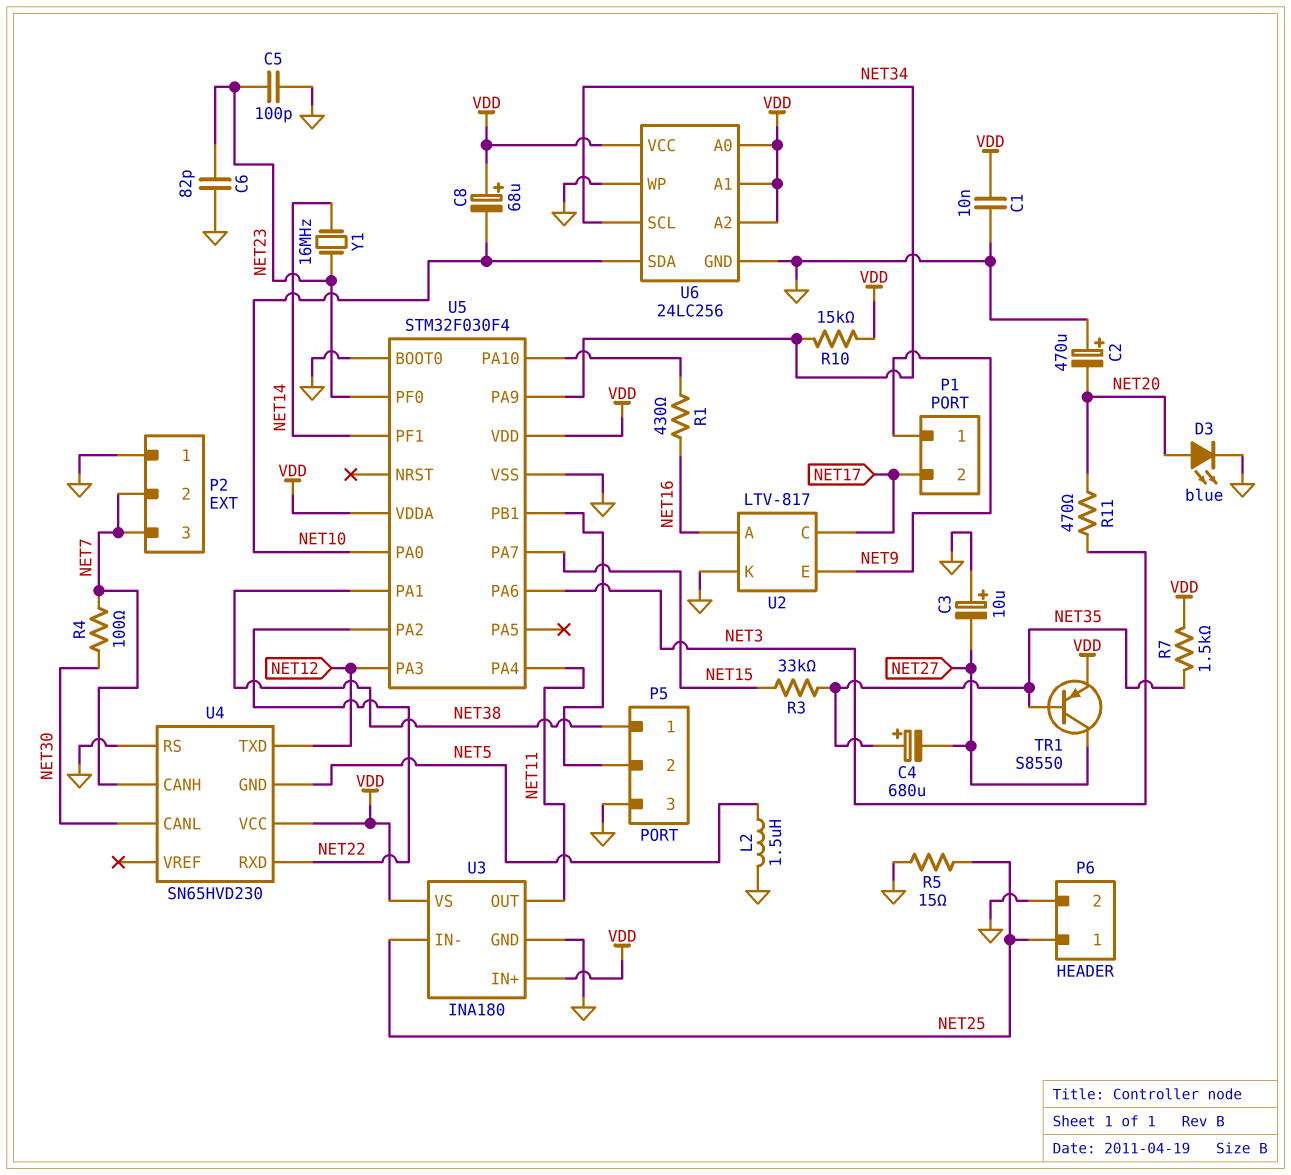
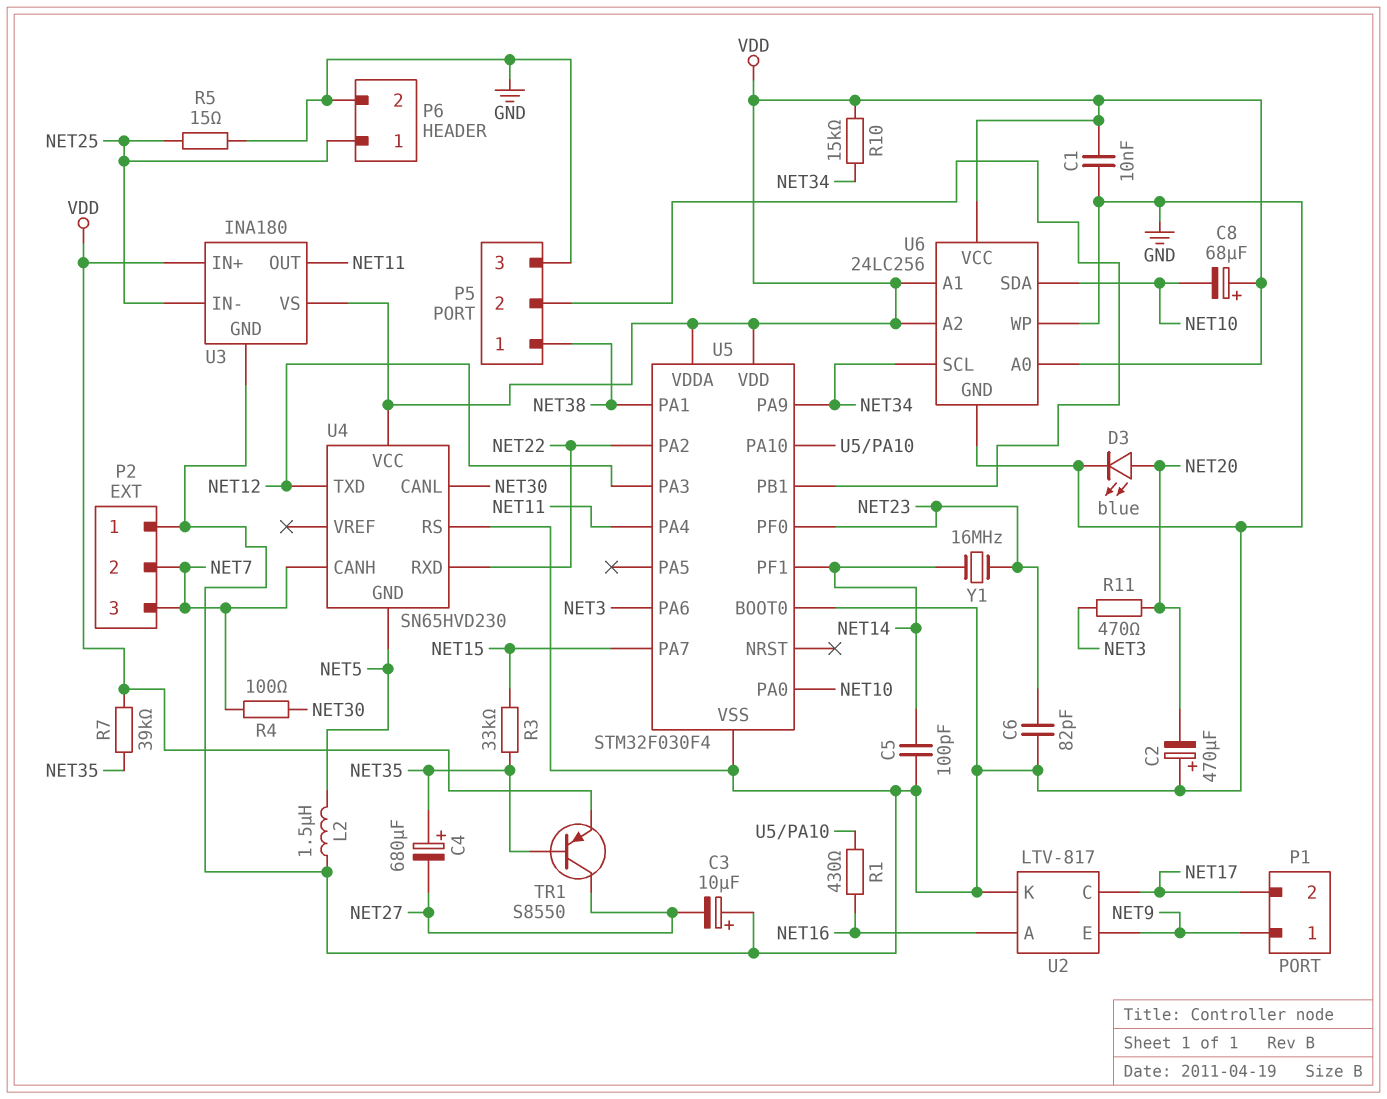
C5: 100pF (GND, NET23) -> 100pF (GND, NET14)
R7: 1.5k (NET35, VDD) -> 39k (NET35, VDD)

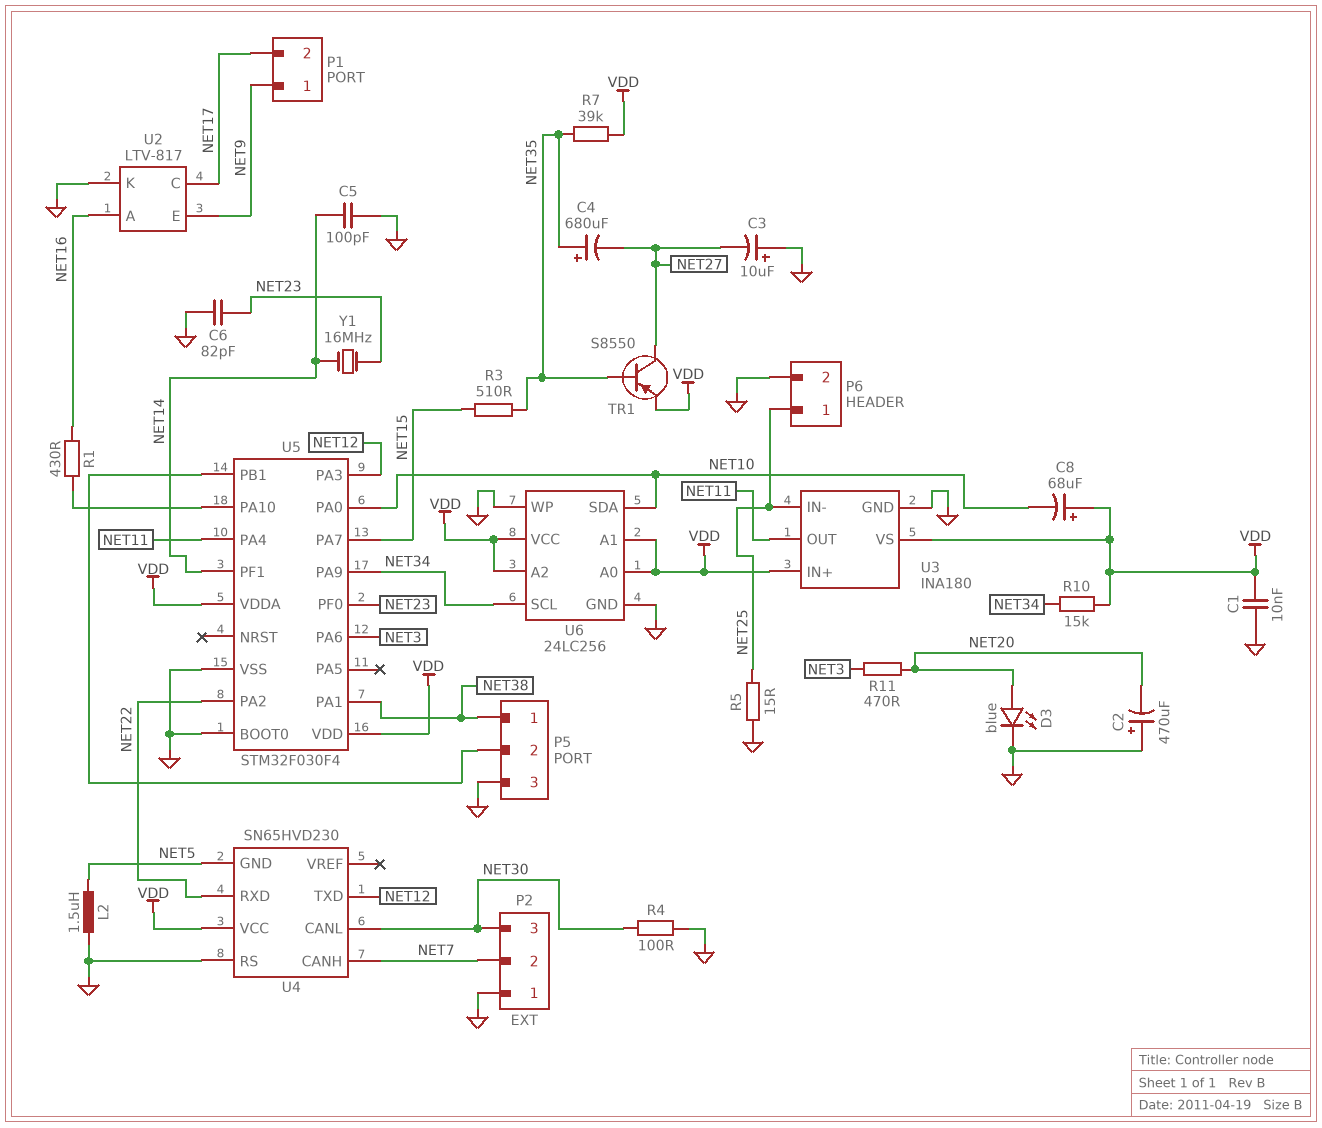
P2 pin 3: NET7 -> NET30
R3: 33k (NET15, NET35) -> 510 (NET15, NET35)
R4: 100 (NET7, NET30) -> 100 (GND, NET30)

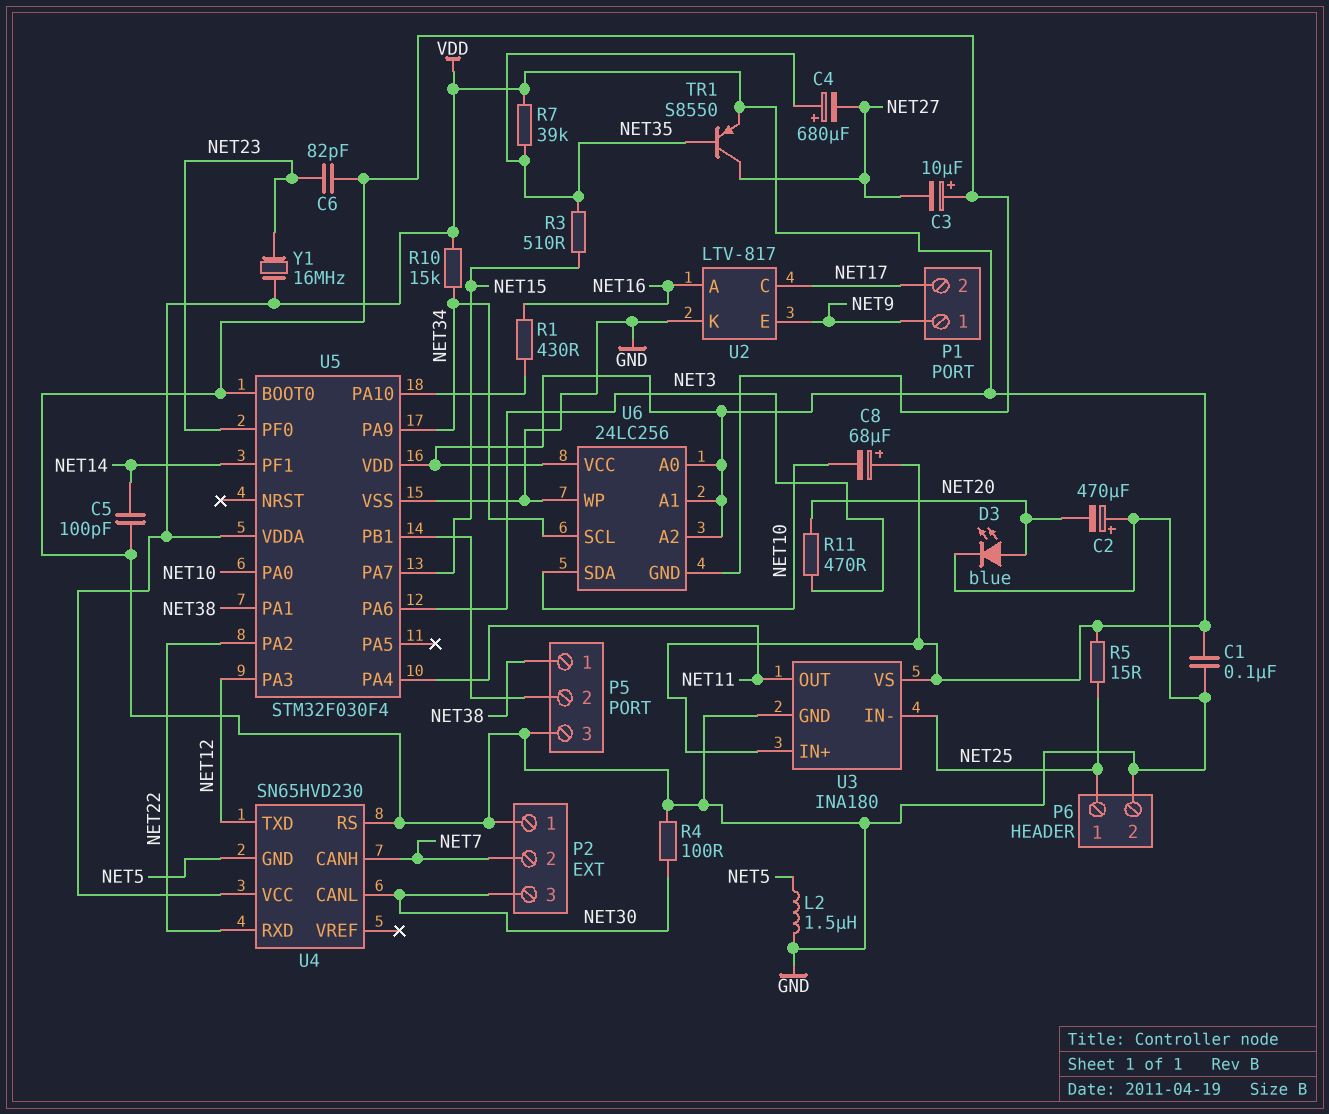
C1: 10nF (GND, VDD) -> 100nF (GND, VDD)
R5: 15 (GND, NET25) -> 15 (NET25, VDD)
Y1: 16MHz (NET14, NET23) -> 16MHz (NET23, VDD)

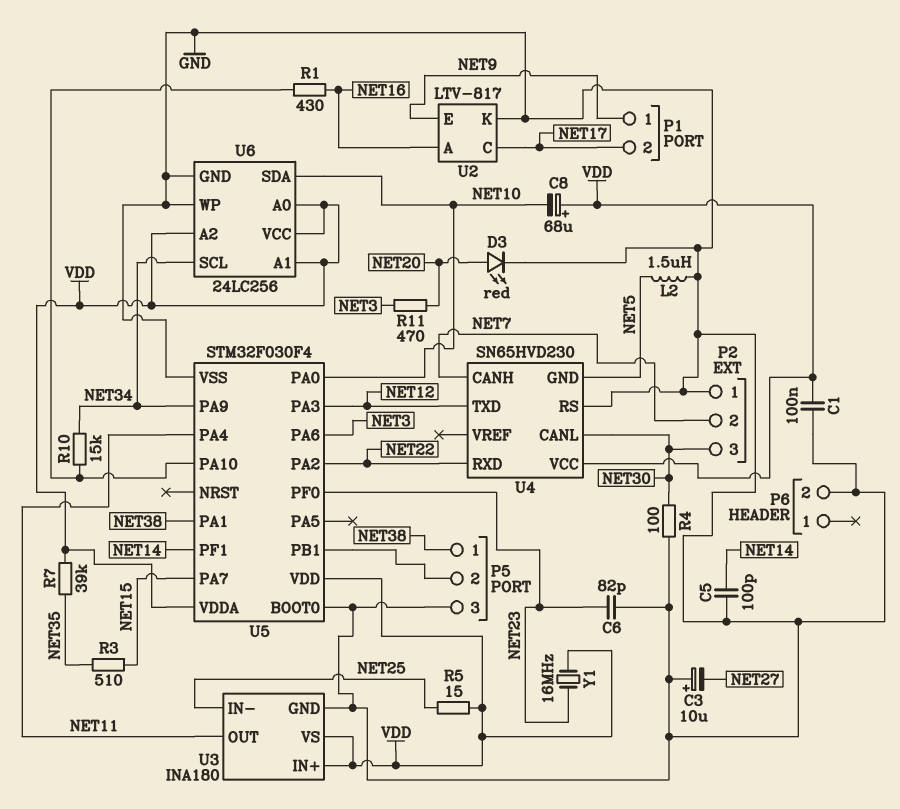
C2: 470uF (plus GND, minus NET20) -> none
C4: 680uF (plus NET35, minus NET27) -> none
D3: LED blue (A NET20, K GND) -> LED red (A NET20, K GND)
P6 pin 1: NET25 -> none
R10: 15k (NET34, VDD) -> 15k (NET34, U5/PA10)
TR1: PNP S8550 (B NET35, C NET27, E VDD) -> none

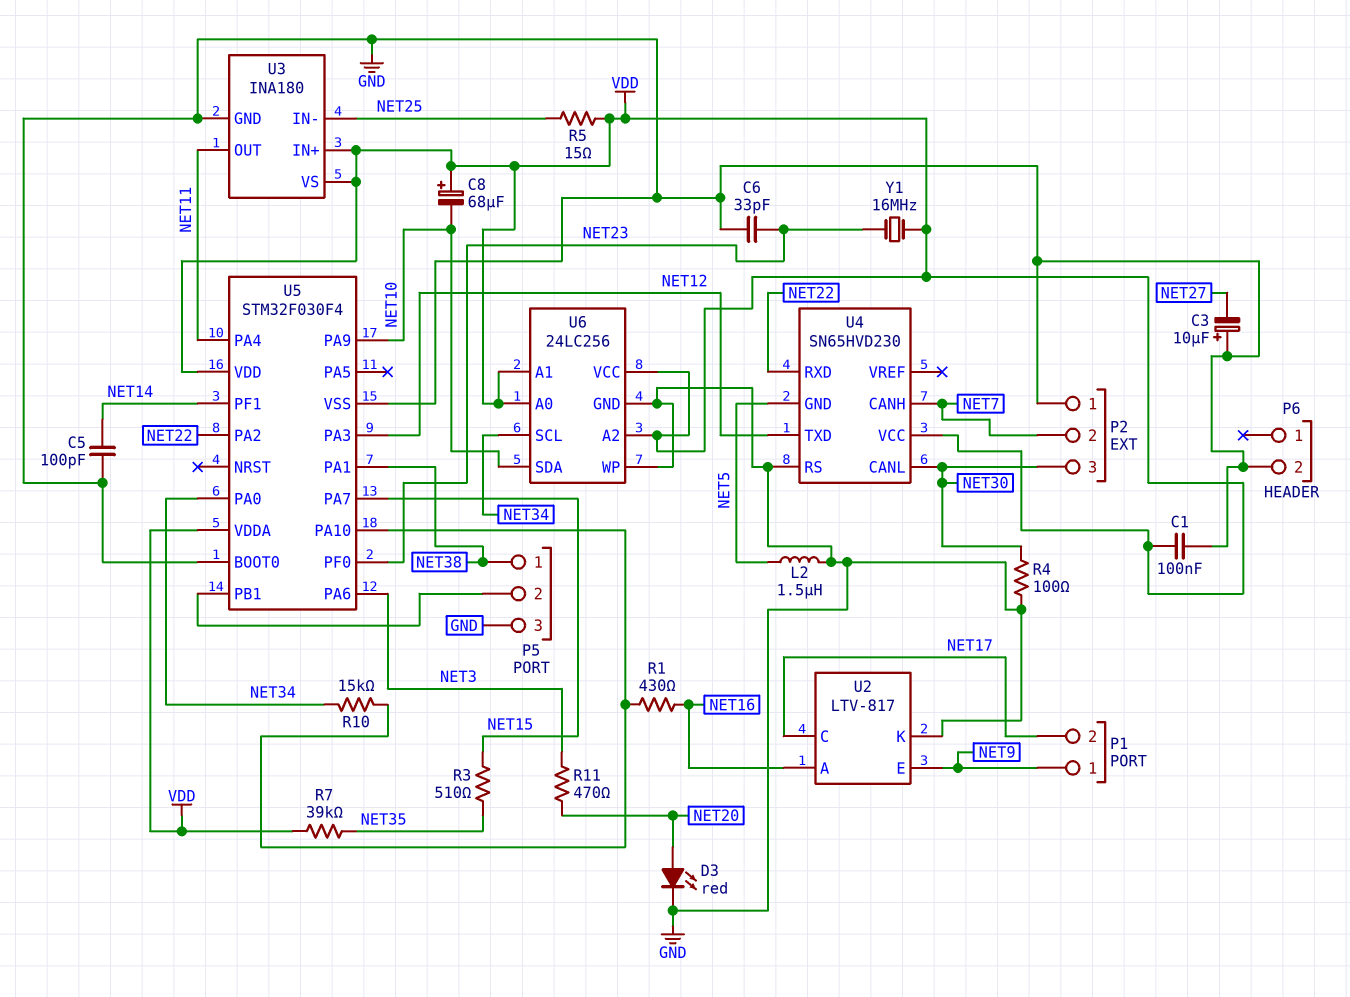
C6: 82pF (GND, NET23) -> 33pF (GND, NET23)
U5 pin PA0: NET10 -> NET34
U5 pin PA9: NET34 -> NET10

